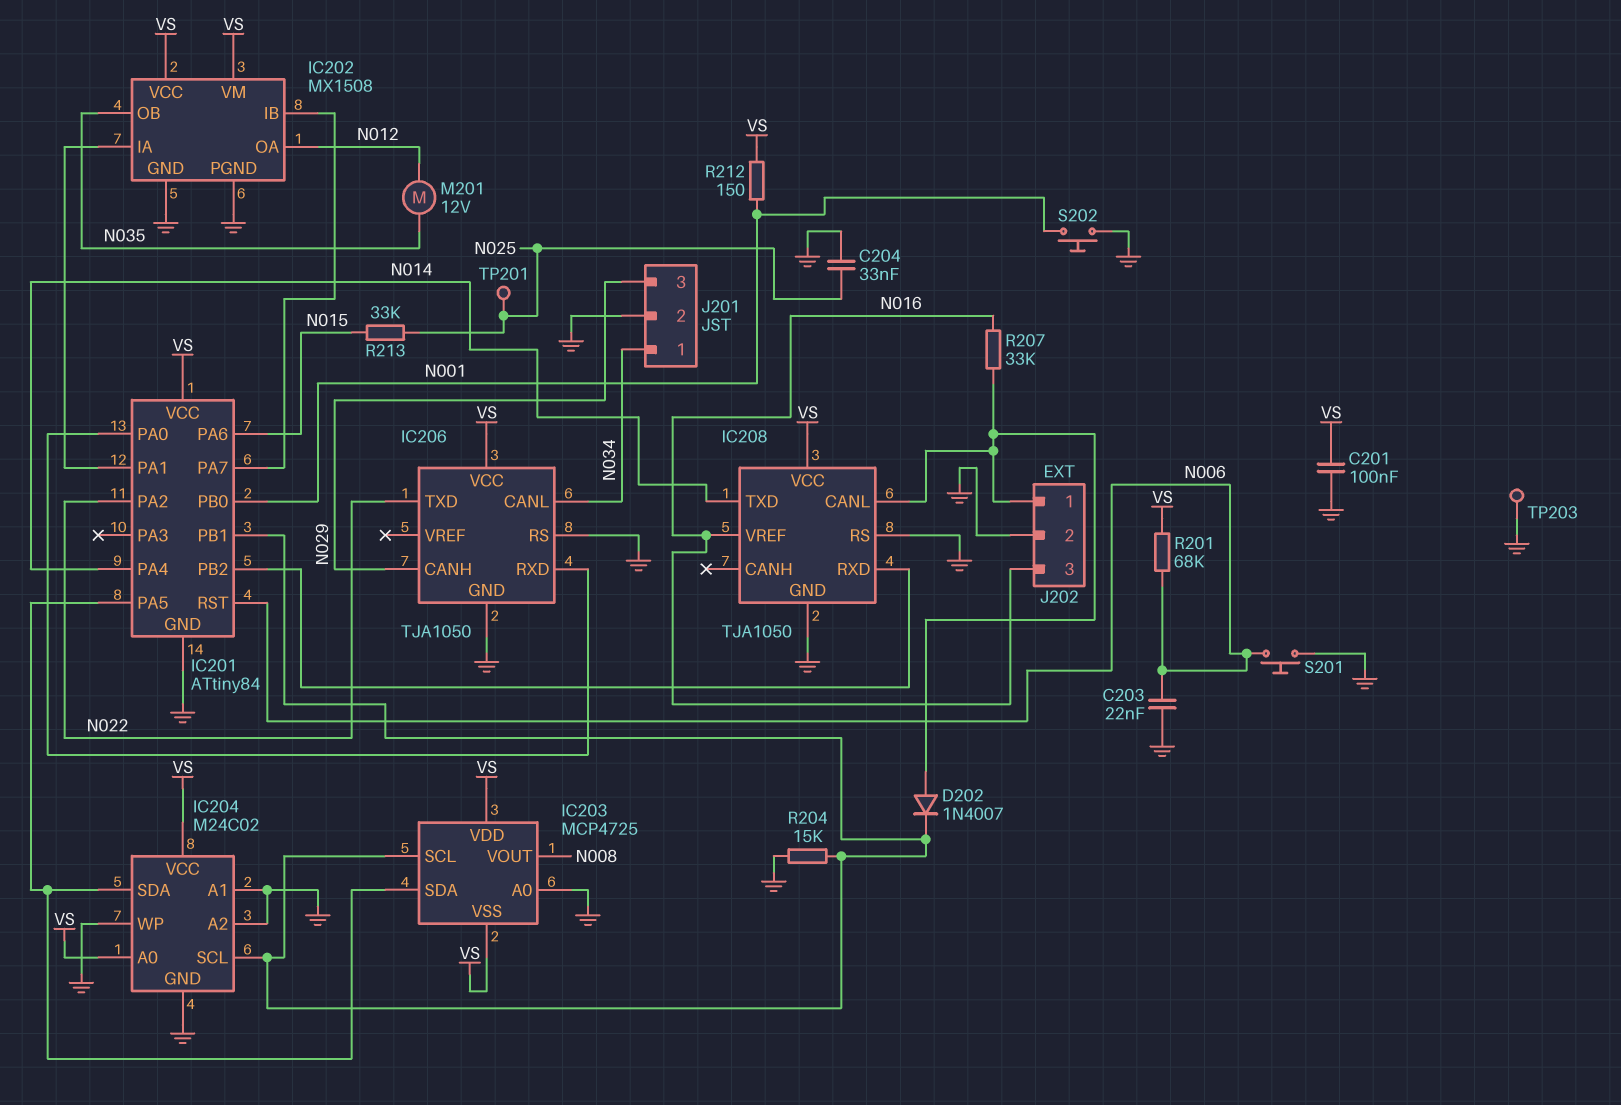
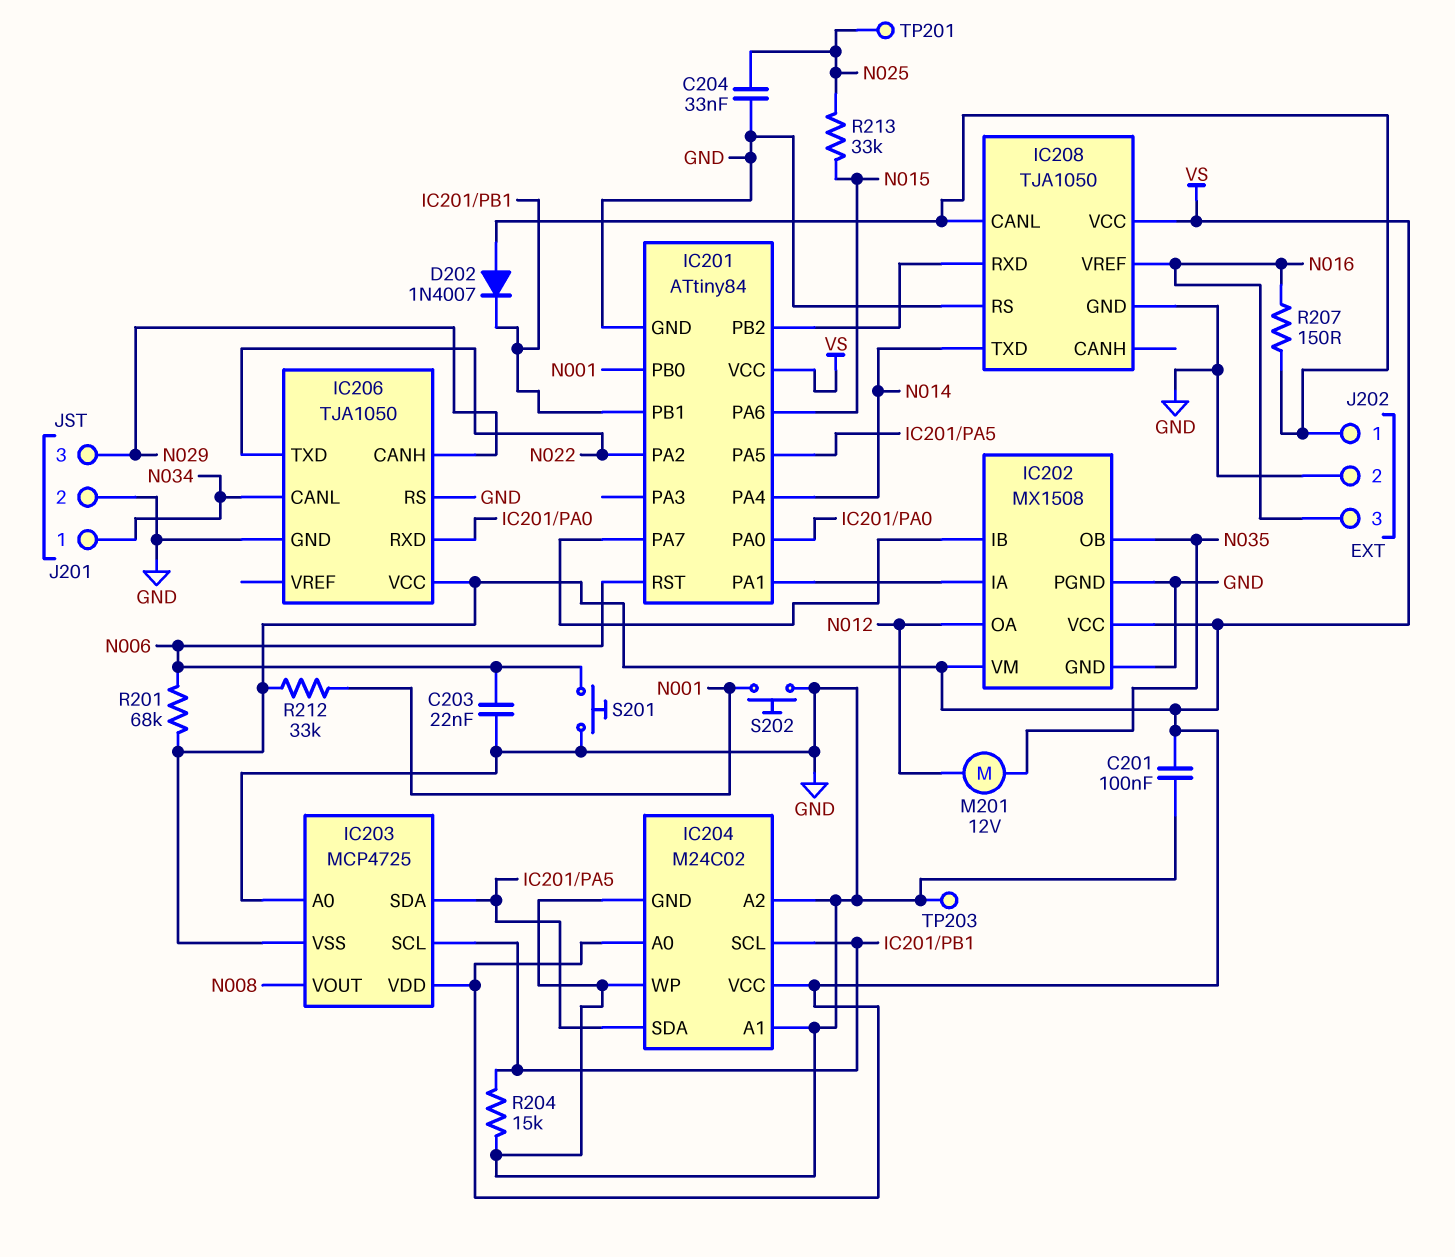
R207: 33k (IC208/CANL, N016) -> 150 (IC208/CANL, N016)
R212: 150 (N001, VS) -> 33k (N001, VS)

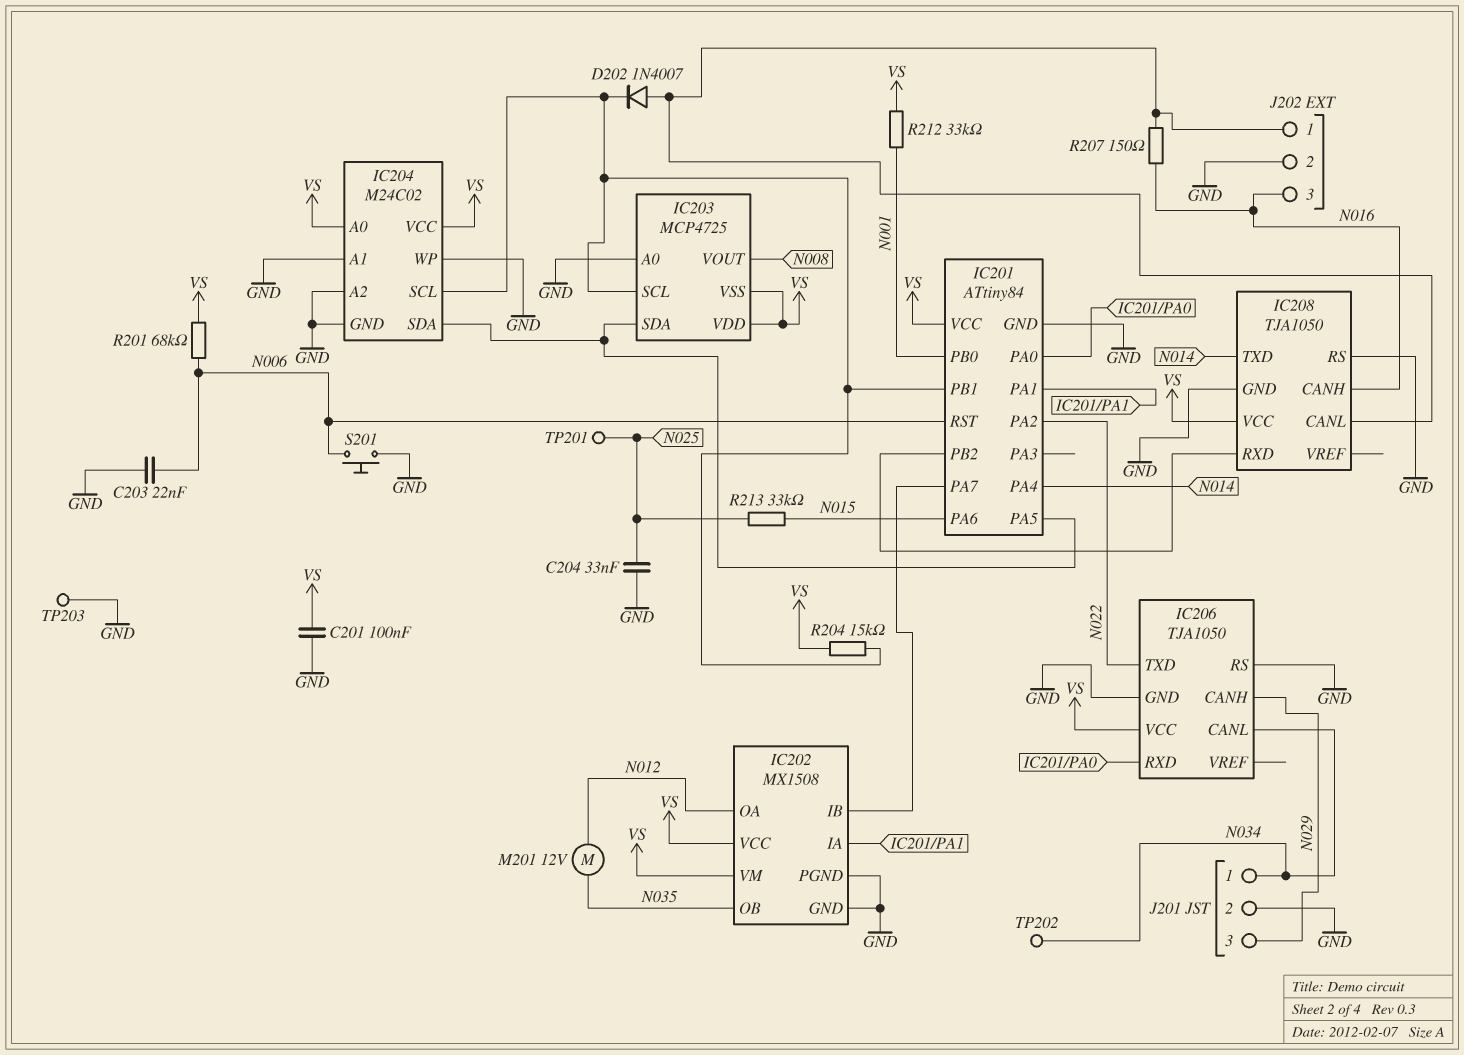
IC208 pin CANH: none -> N016
IC208 pin VREF: N016 -> none
R204: 15k (GND, IC201/PB1) -> 15k (IC201/PB1, VS)
S202: button (GND, N001) -> none
TP202: none -> test point (N034)

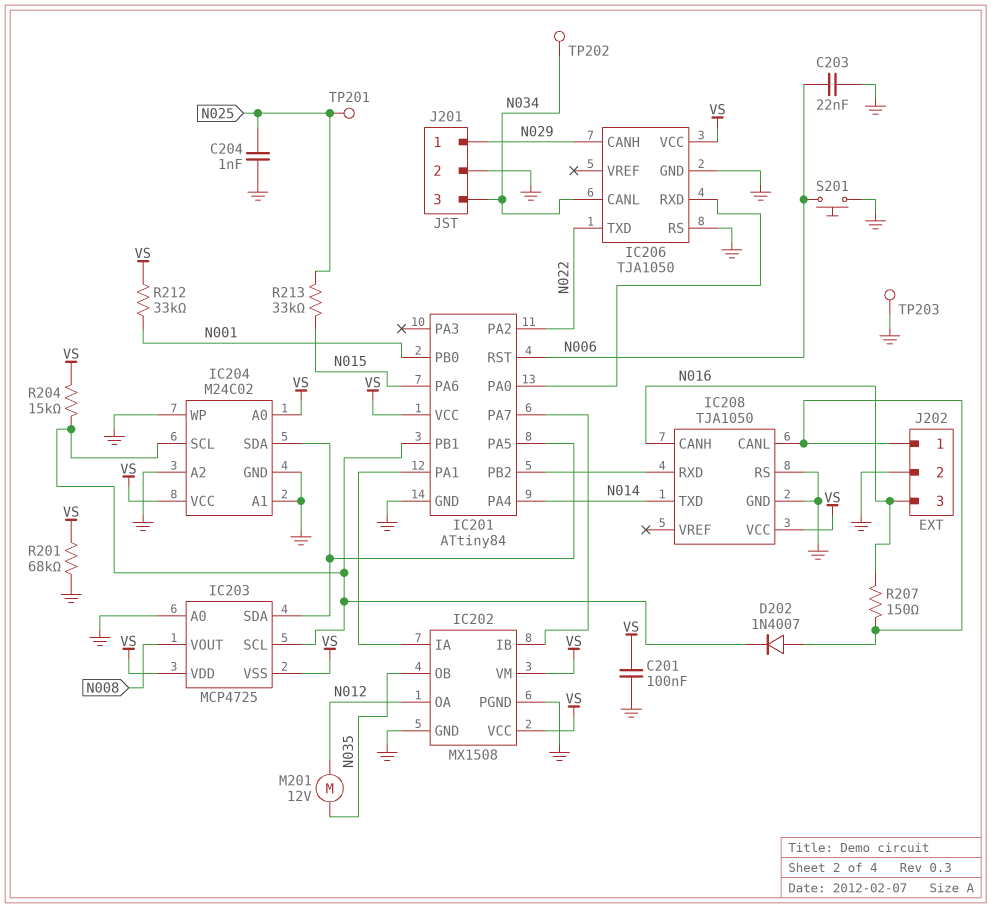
C204: 33nF (GND, N025) -> 1nF (GND, N025)
J201 pin 1: N034 -> N029
J201 pin 3: N029 -> N034
R201: 68k (N006, VS) -> 68k (GND, VS)

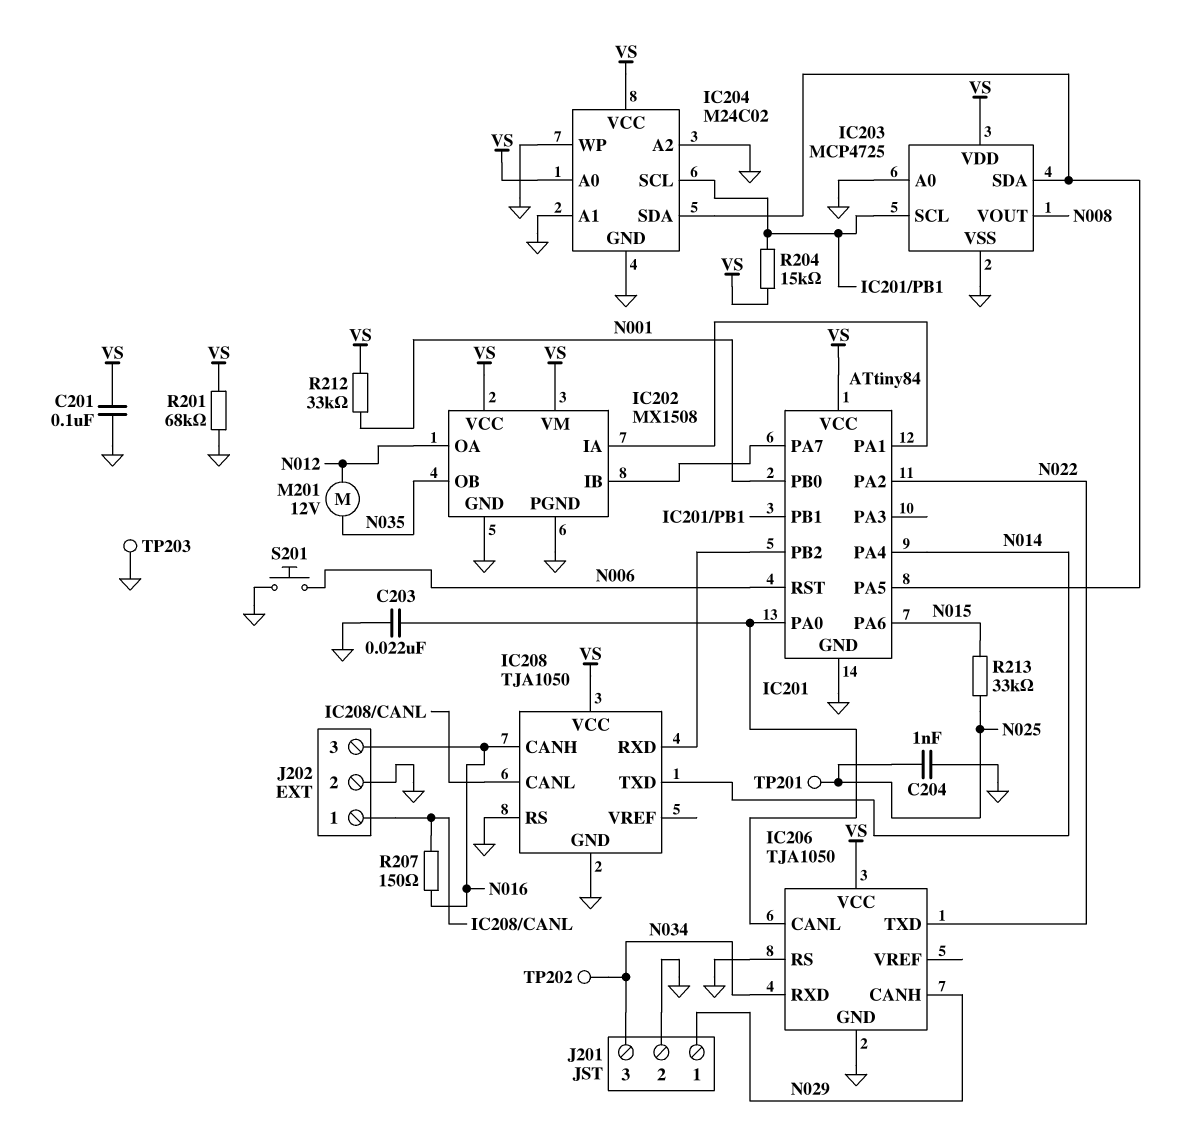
C203: 22nF (GND, N006) -> 22nF (GND, IC201/PA0)
D202: diode 1N4007 (A IC208/CANL, K IC201/PB1) -> none
IC203 pin VSS: VS -> GND
IC206 pin CANL: N034 -> IC201/PA0
IC206 pin RXD: IC201/PA0 -> N034

